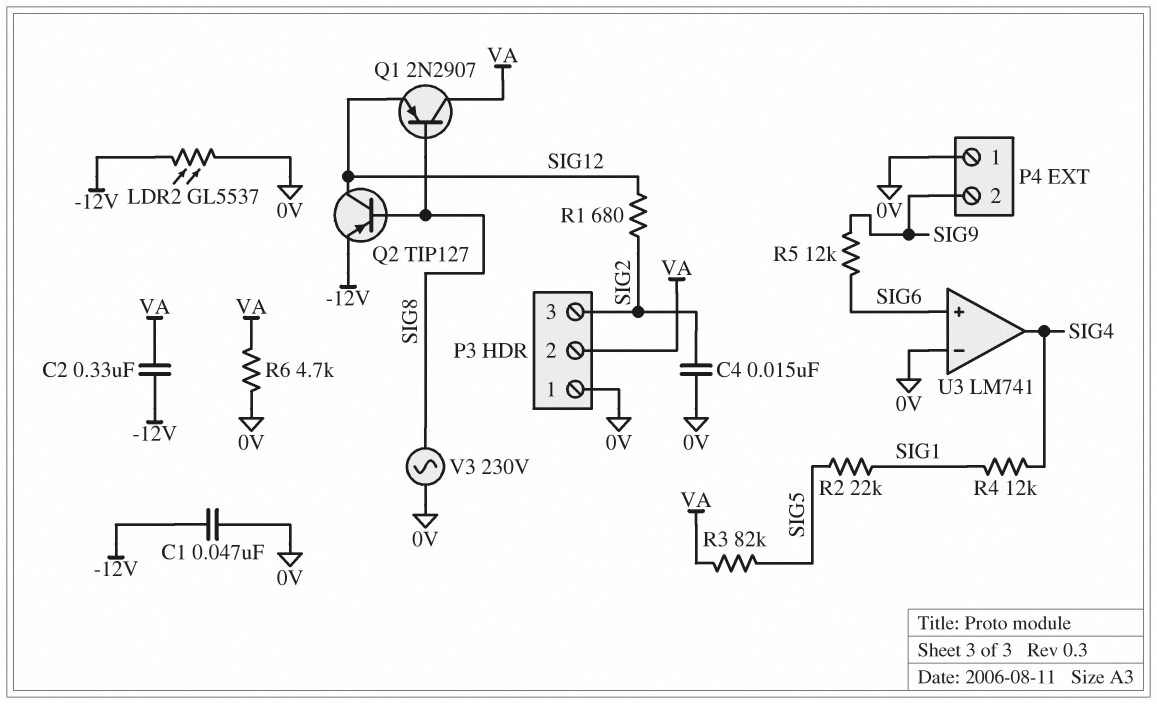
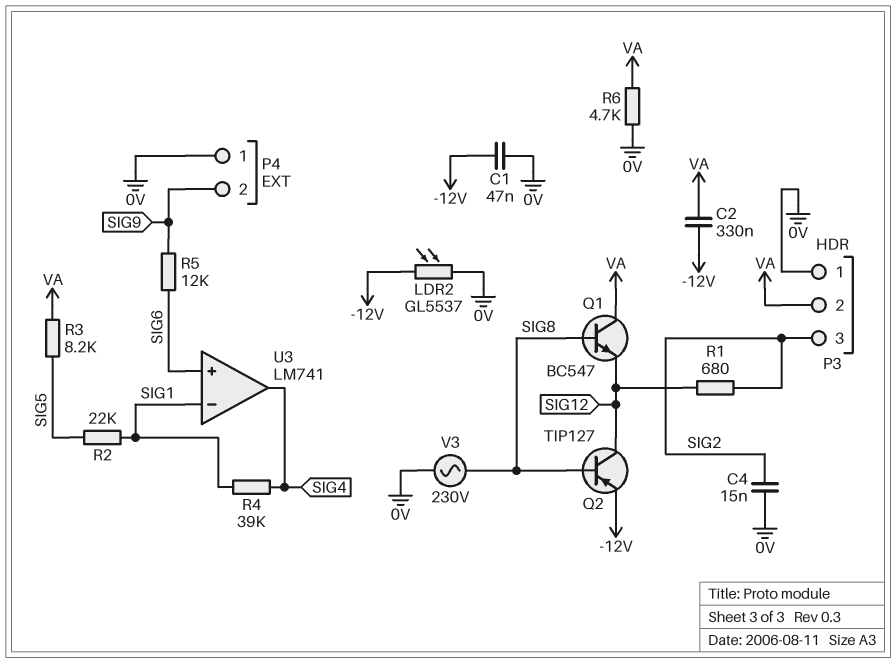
Q1: PNP 2N2907 (B SIG8, C VA, E SIG12) -> NPN BC547 (B SIG8, C VA, E SIG12)
R3: 82k (SIG5, VA) -> 8.2k (SIG5, VA)
R4: 12k (SIG1, SIG4) -> 39k (SIG1, SIG4)
U3 pin in-: 0V -> SIG1

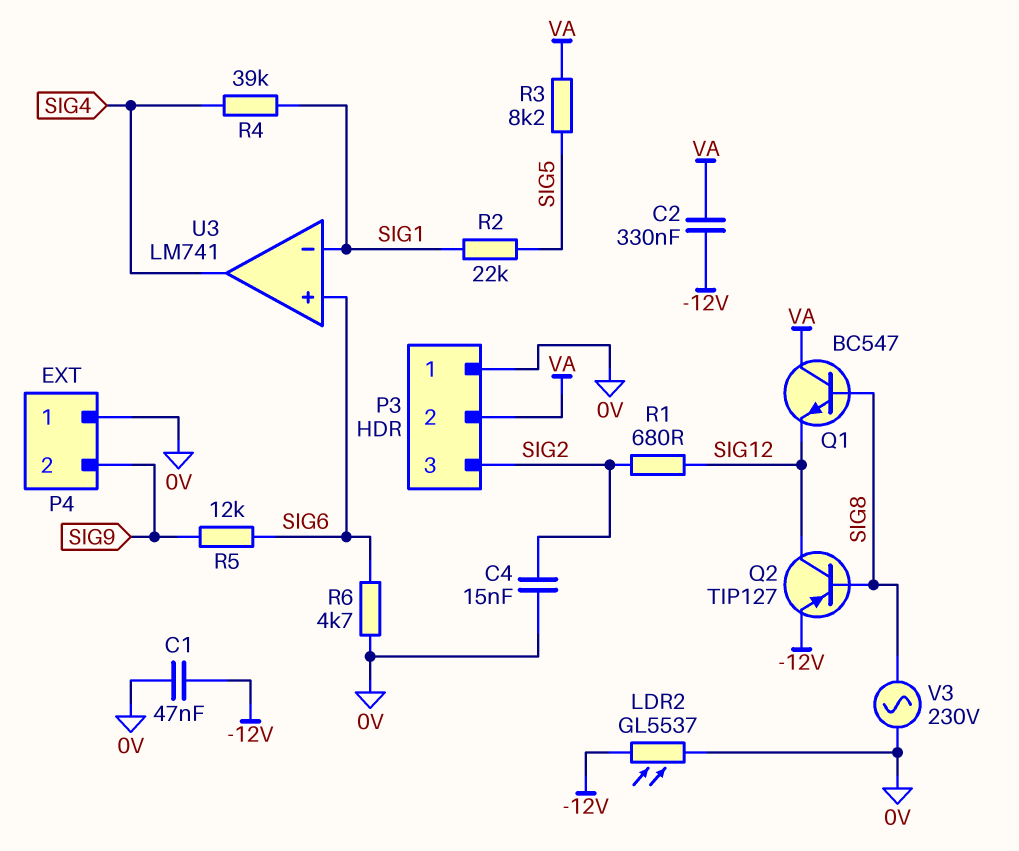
R6: 4.7k (0V, VA) -> 4.7k (0V, SIG6)

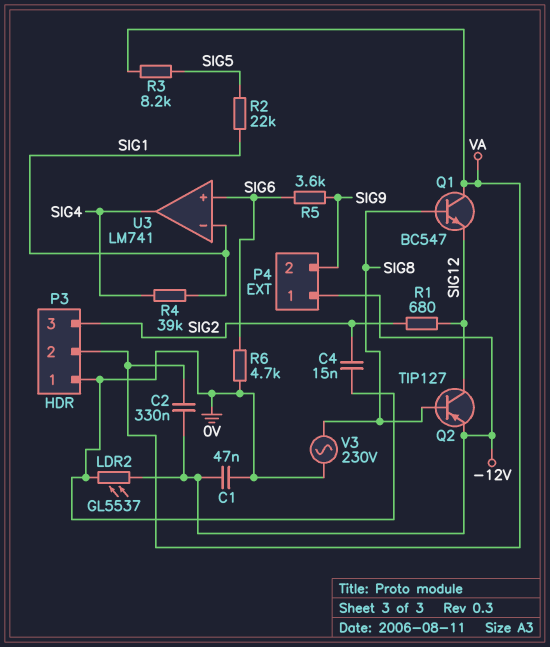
P4 pin 1: 0V -> -12V
R5: 12k (SIG6, SIG9) -> 3.6k (SIG6, SIG9)

